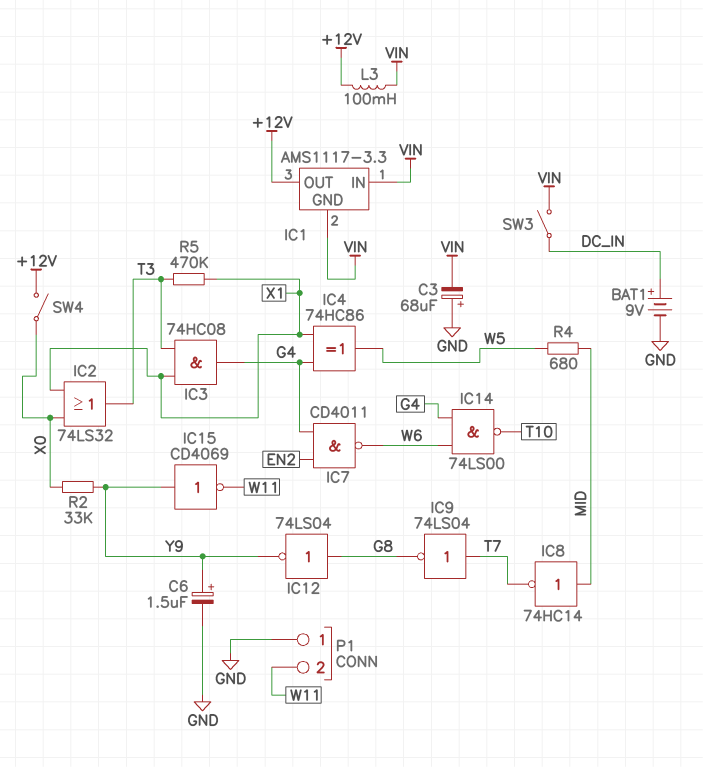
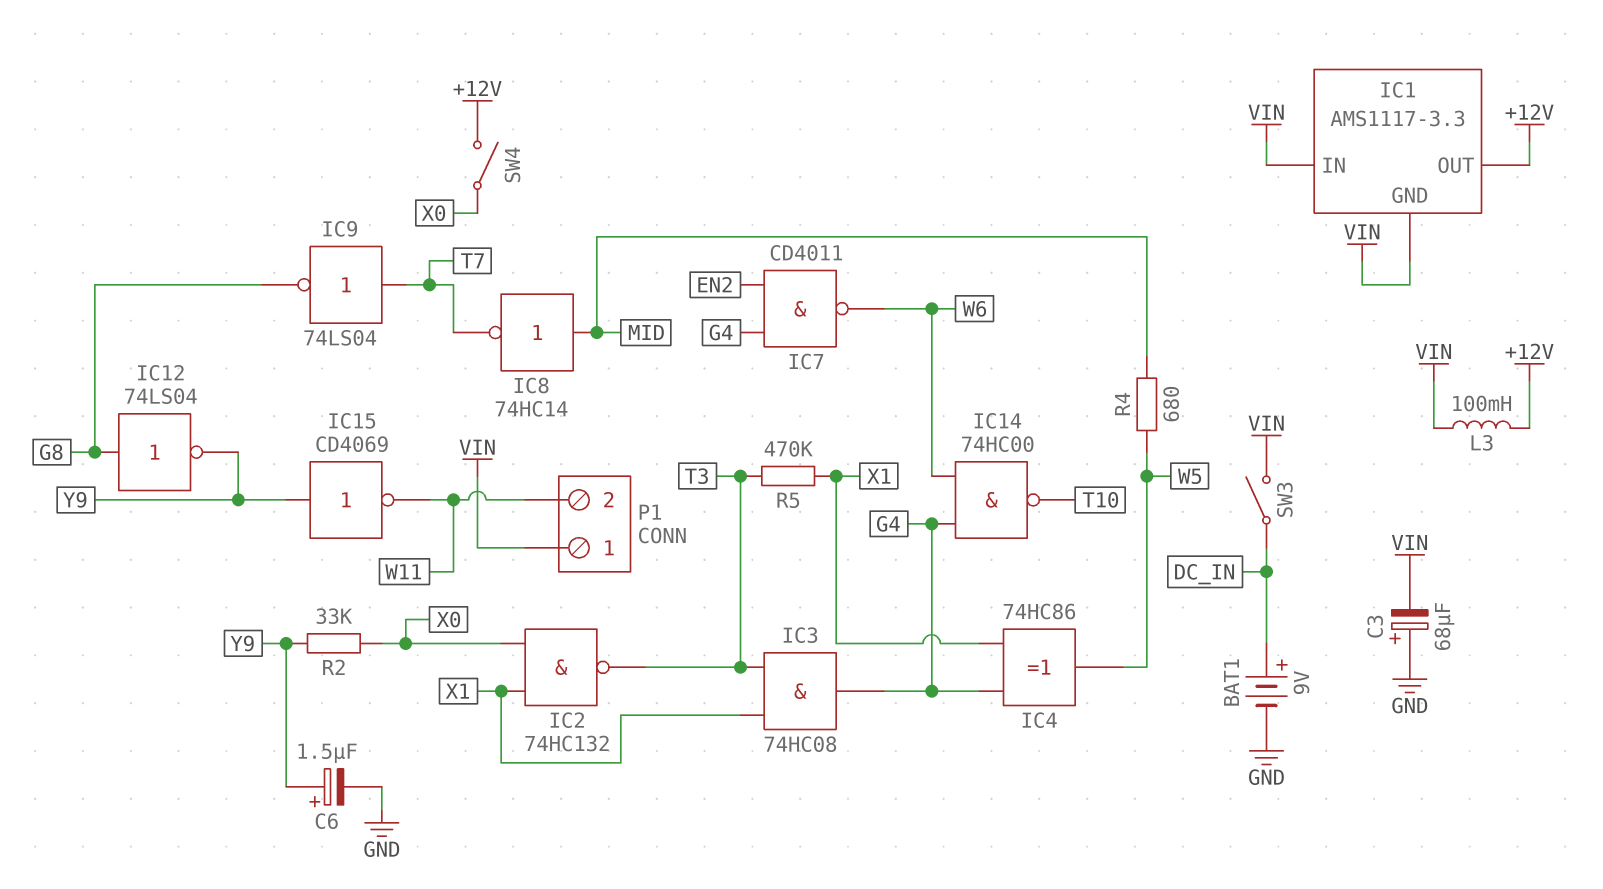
IC2: OR 74LS32 (in X0, in X1, out T3) -> NAND 74HC132 (in X0, in X1, out T3)
IC14: NAND 74LS00 (in G4, in W6, out T10) -> NAND 74HC00 (in G4, in W6, out T10)
P1 pin 1: GND -> VIN

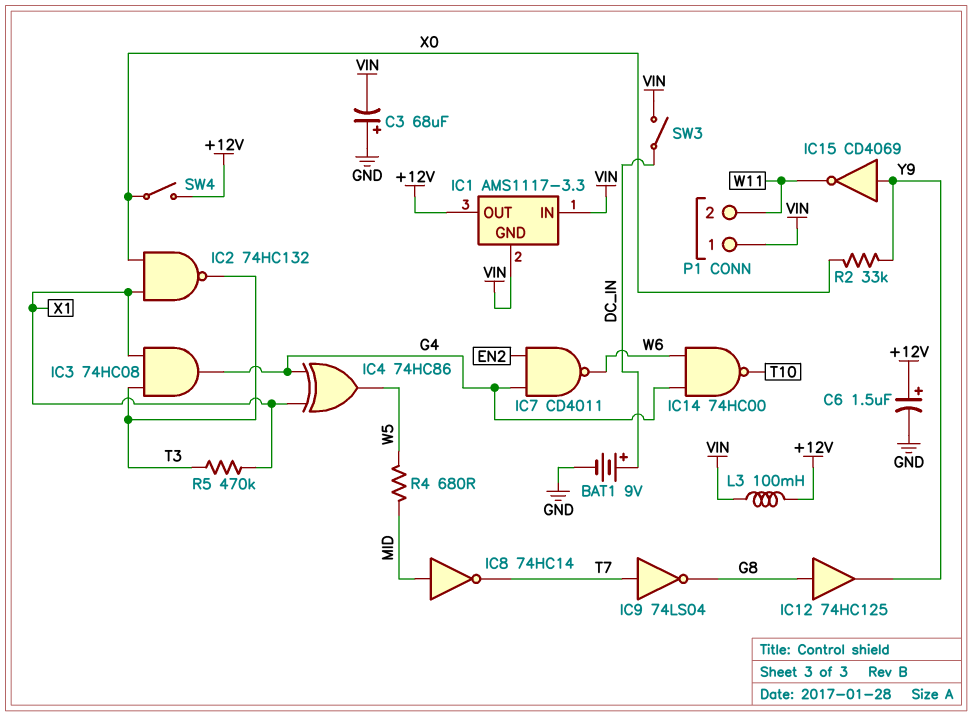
C6: 1.5uF (plus Y9, minus GND) -> 1.5uF (plus +12V, minus GND)
IC12: NOT 74LS04 (in G8, out Y9) -> buffer 74HC125 (in G8, out Y9)

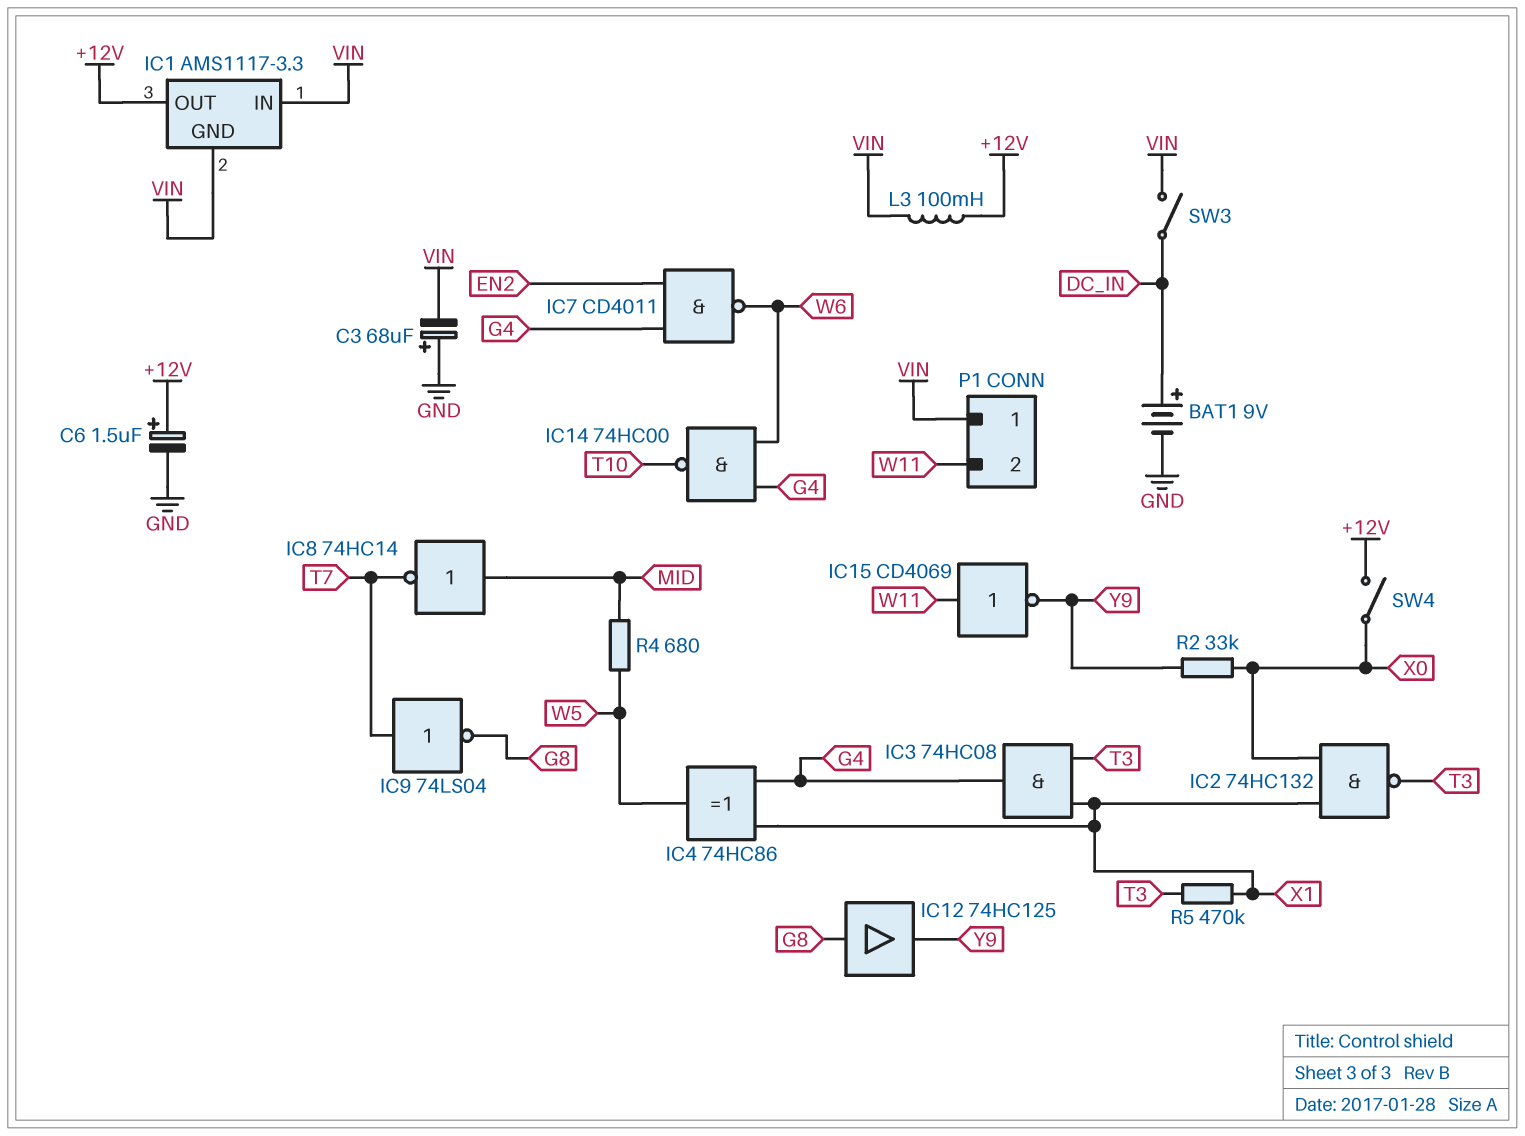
IC15: NOT CD4069 (in Y9, out W11) -> NOT CD4069 (in W11, out Y9)

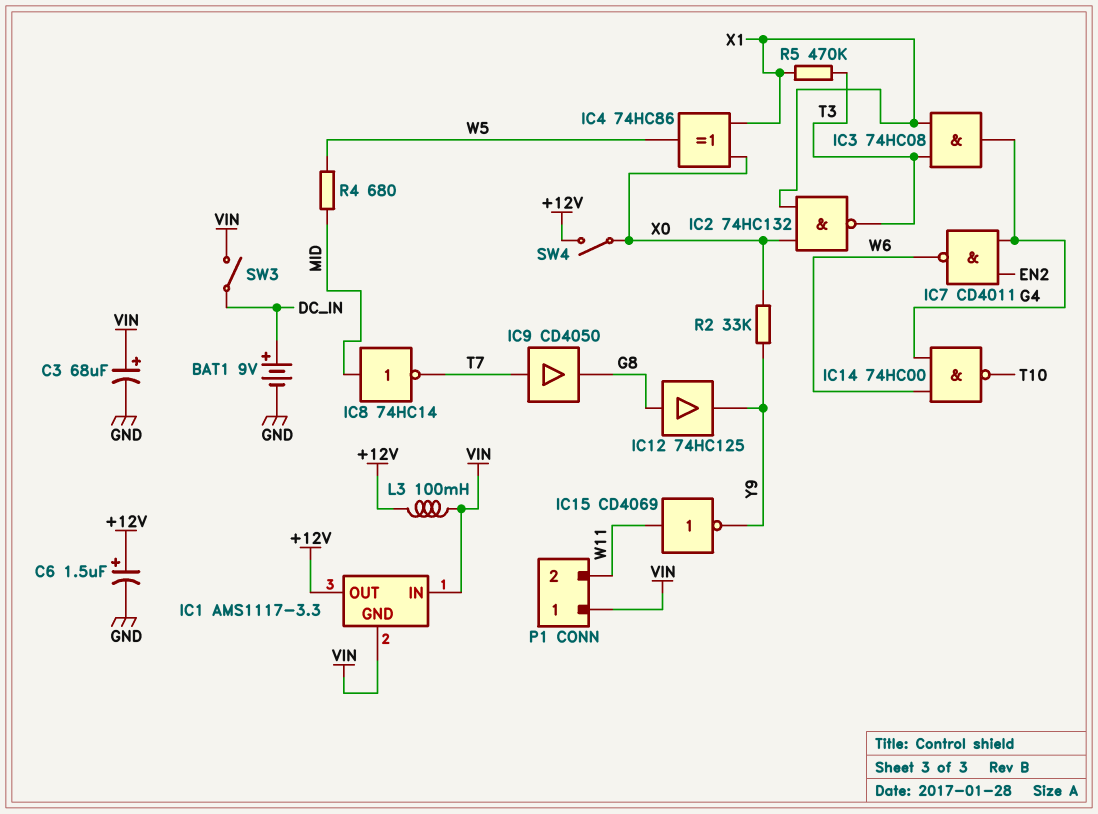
C3: 68uF (plus GND, minus VIN) -> 68uF (plus VIN, minus GND)
IC4: XOR 74HC86 (in G4, in X1, out W5) -> XOR 74HC86 (in X0, in X1, out W5)
IC9: NOT 74LS04 (in T7, out G8) -> buffer CD4050 (in T7, out G8)

